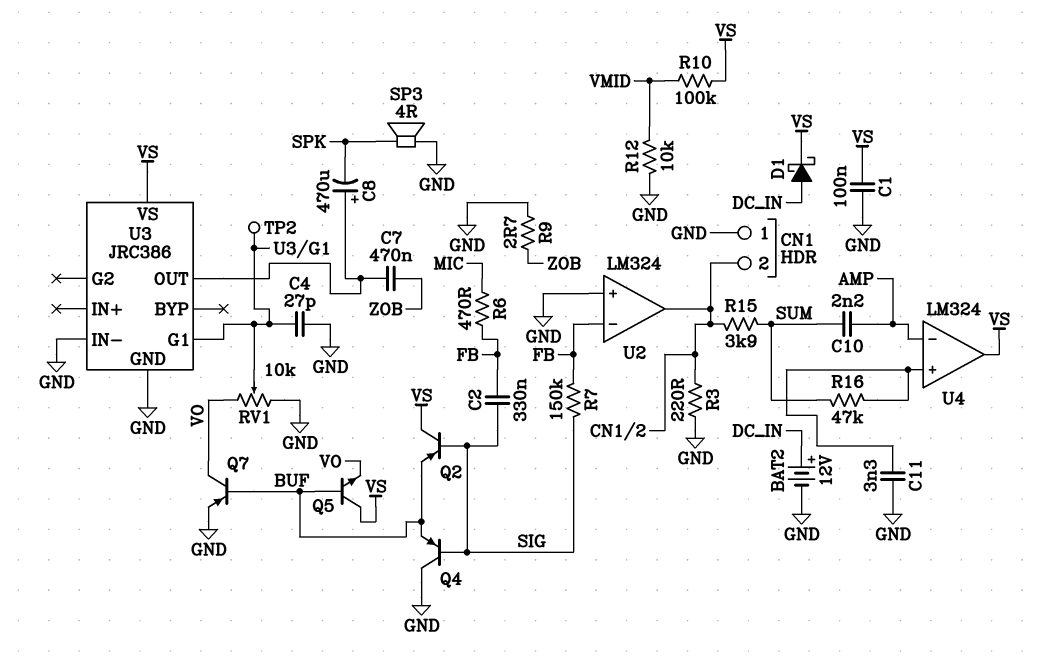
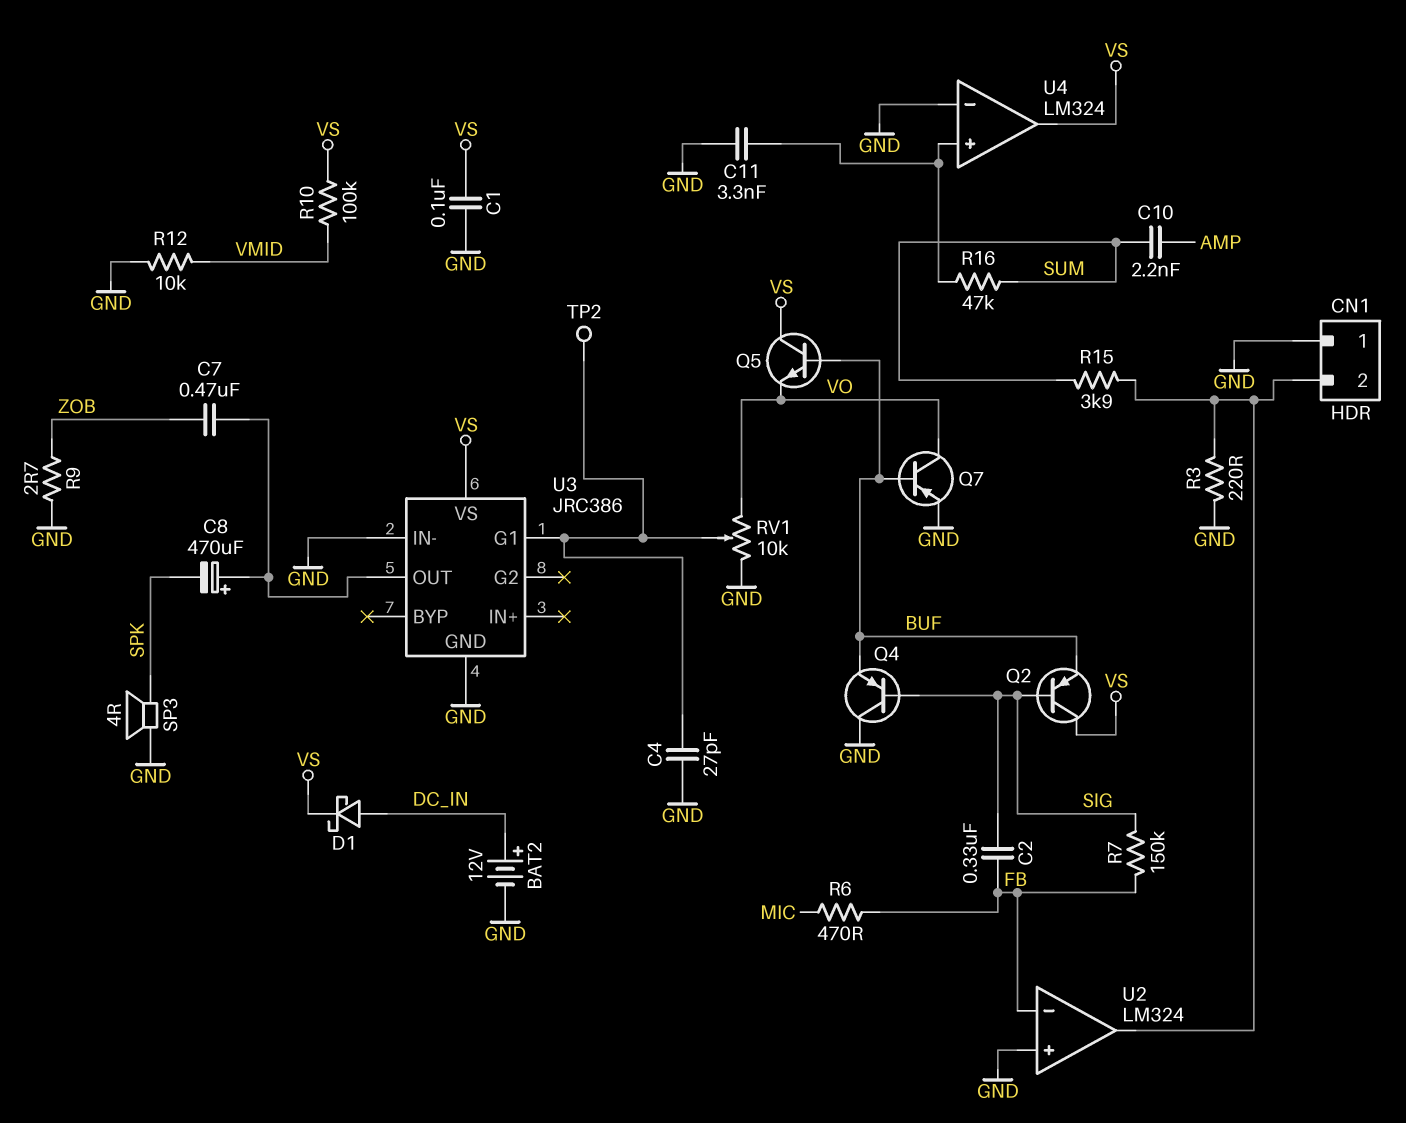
U4 pin in-: AMP -> GND

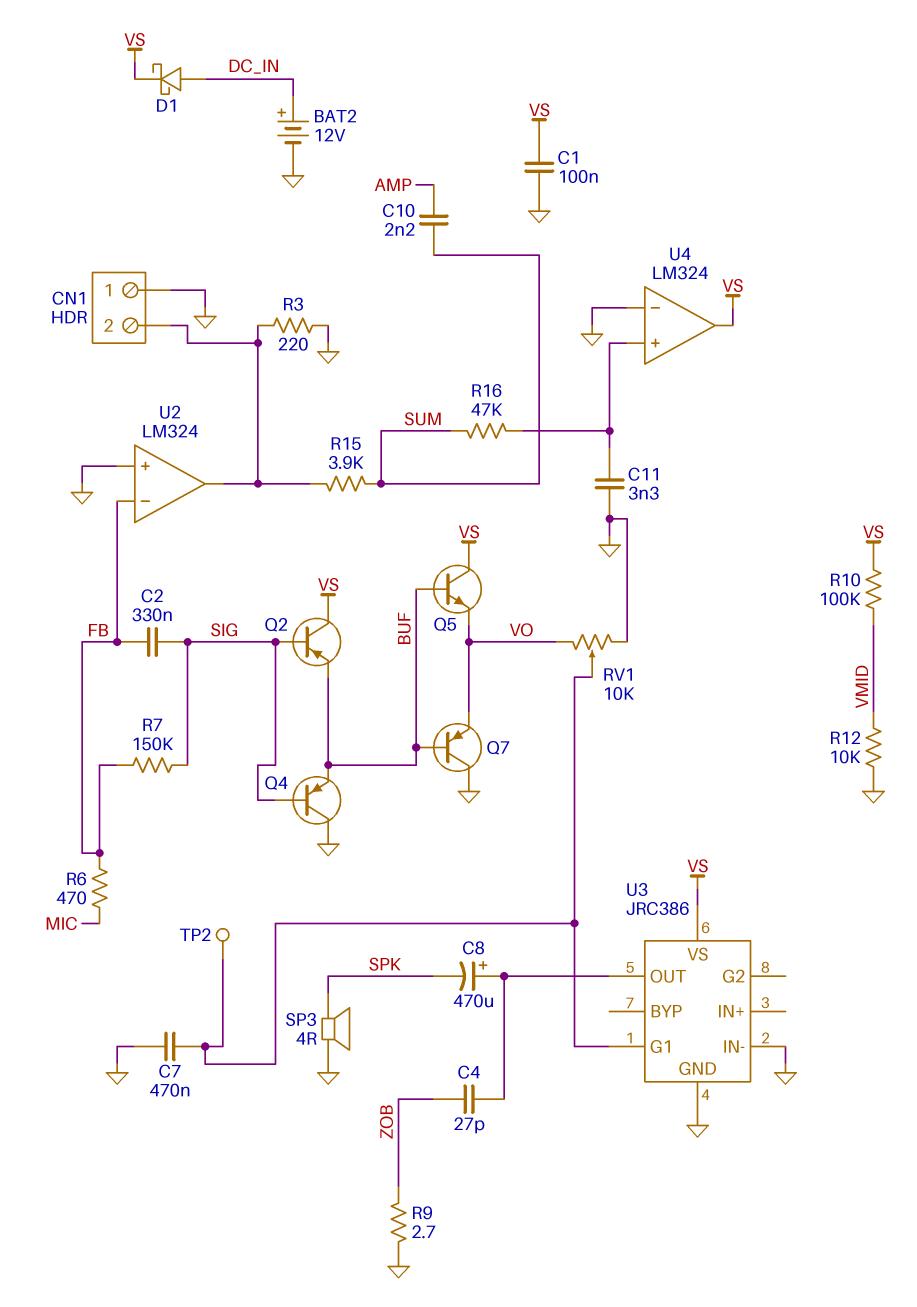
C4: 27pF (GND, U3/G1) -> 27pF (U3/OUT, ZOB)
C7: 470nF (U3/OUT, ZOB) -> 470nF (GND, U3/G1)
Q7: PNP (B BUF, C VO, E GND) -> PNP (B BUF, C GND, E VO)

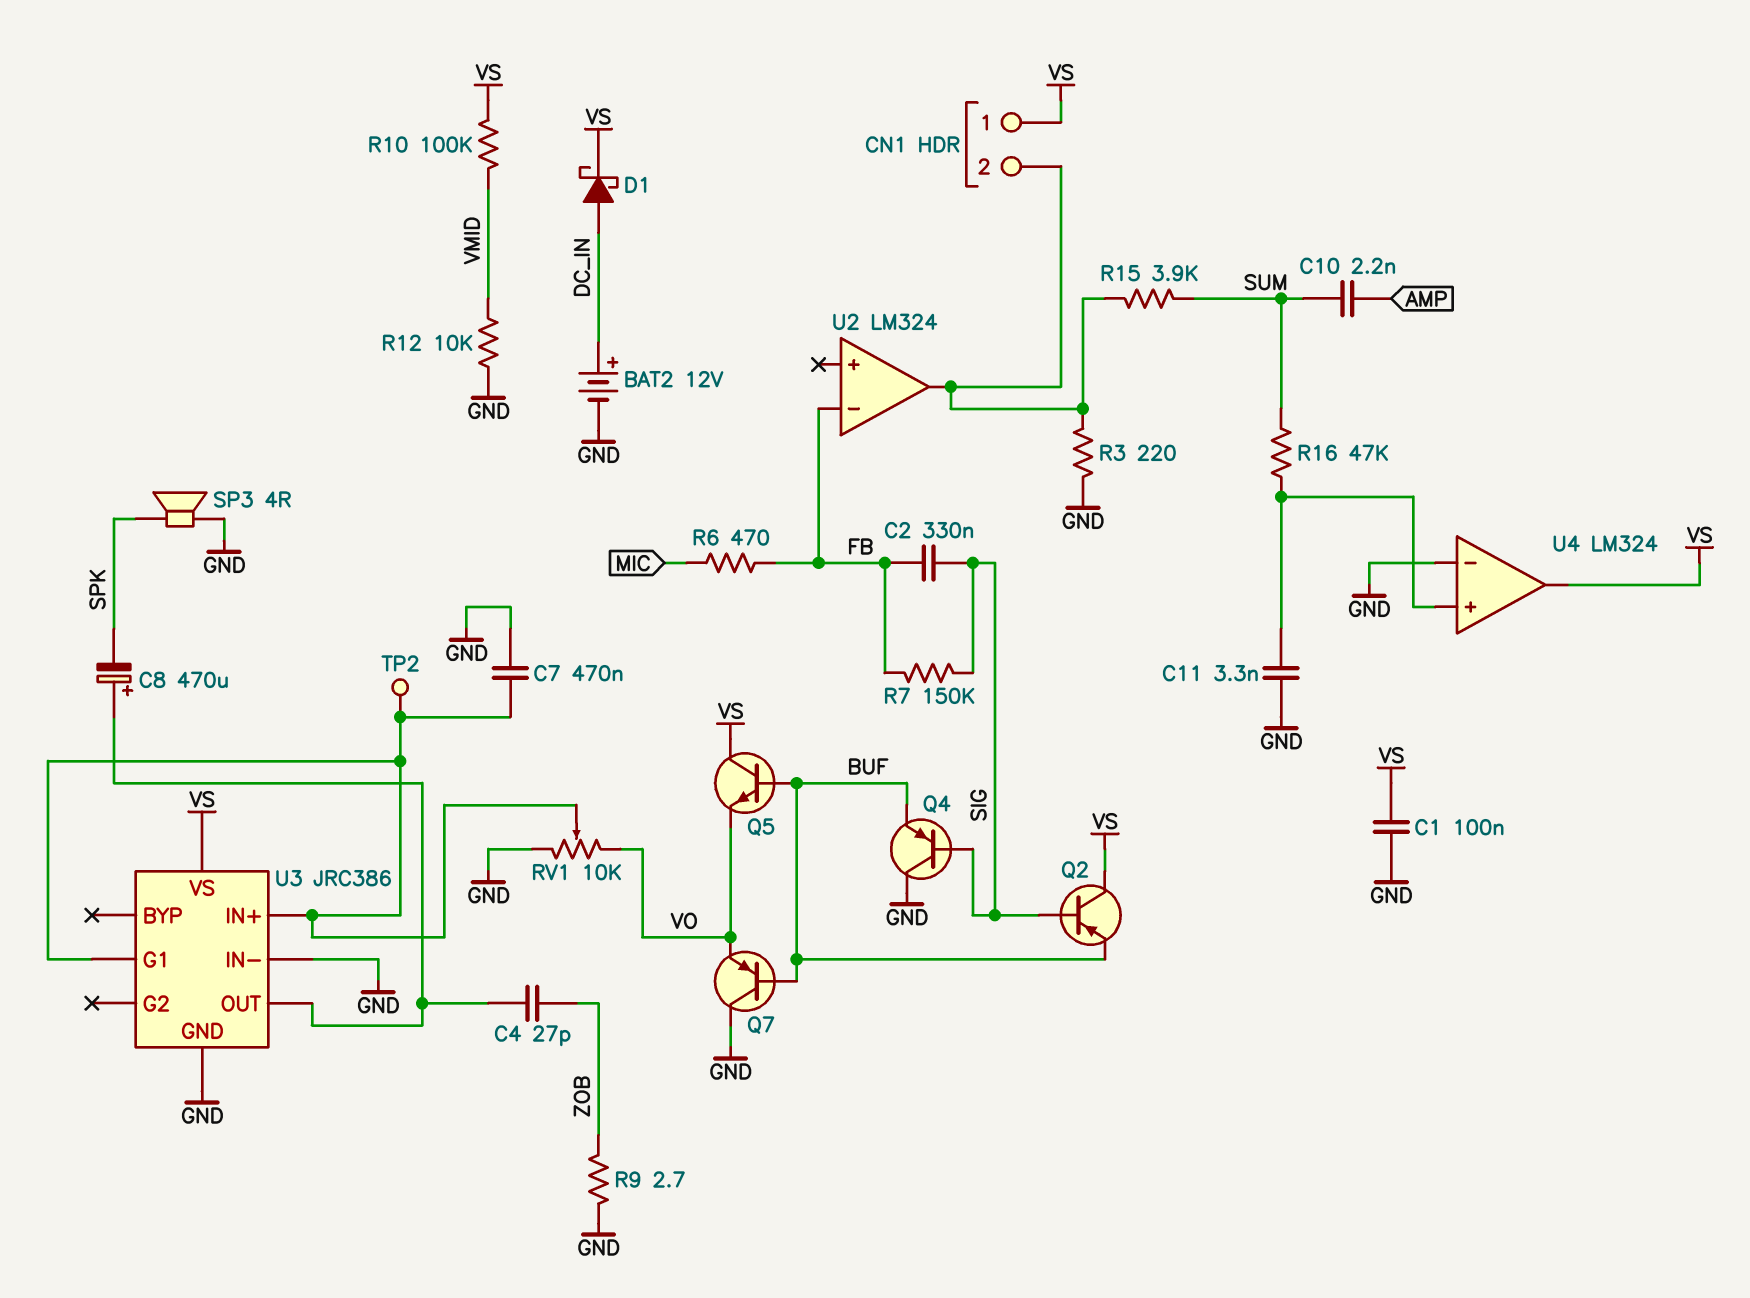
CN1 pin 1: GND -> VS
U2 pin in+: GND -> none
U3 pin IN+: none -> U3/G1

